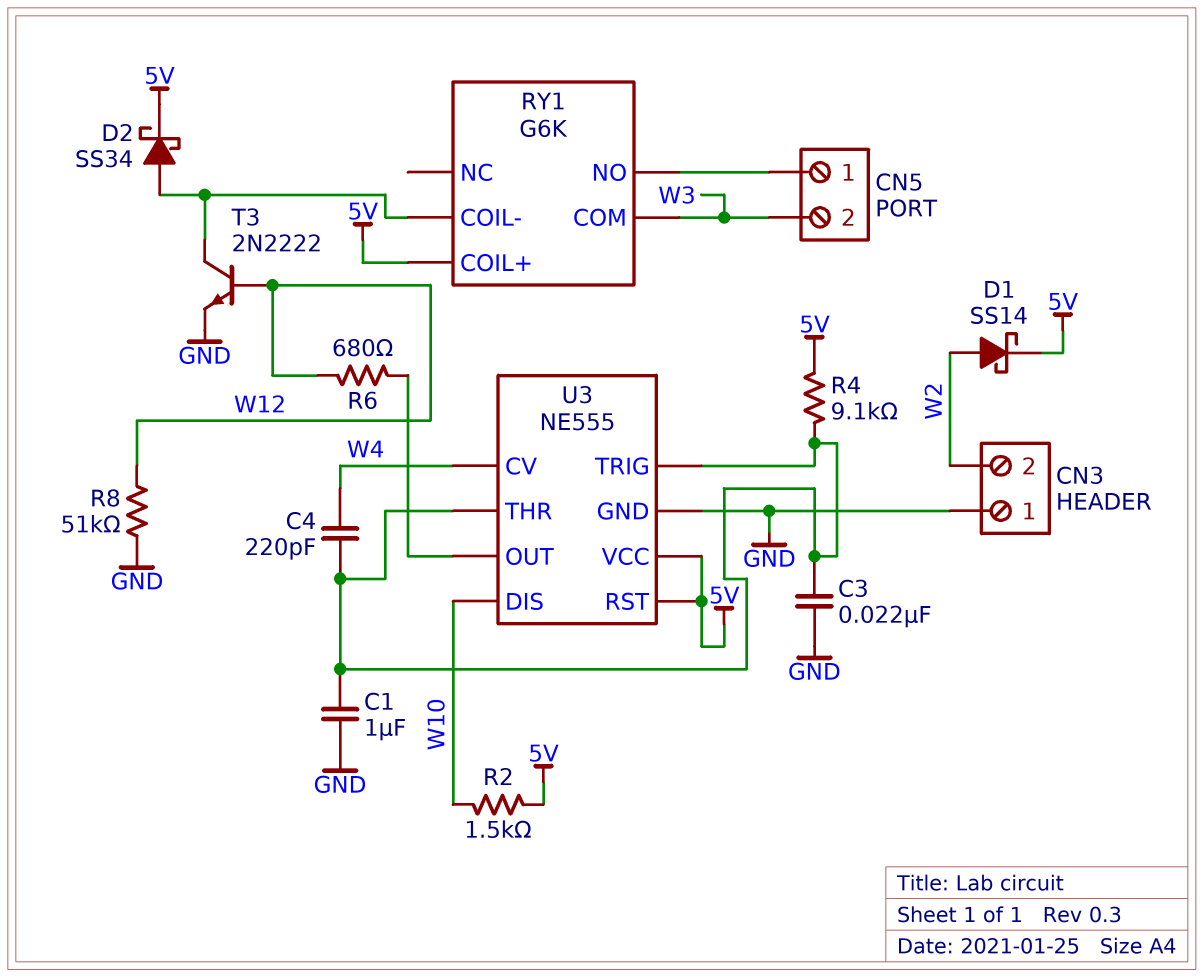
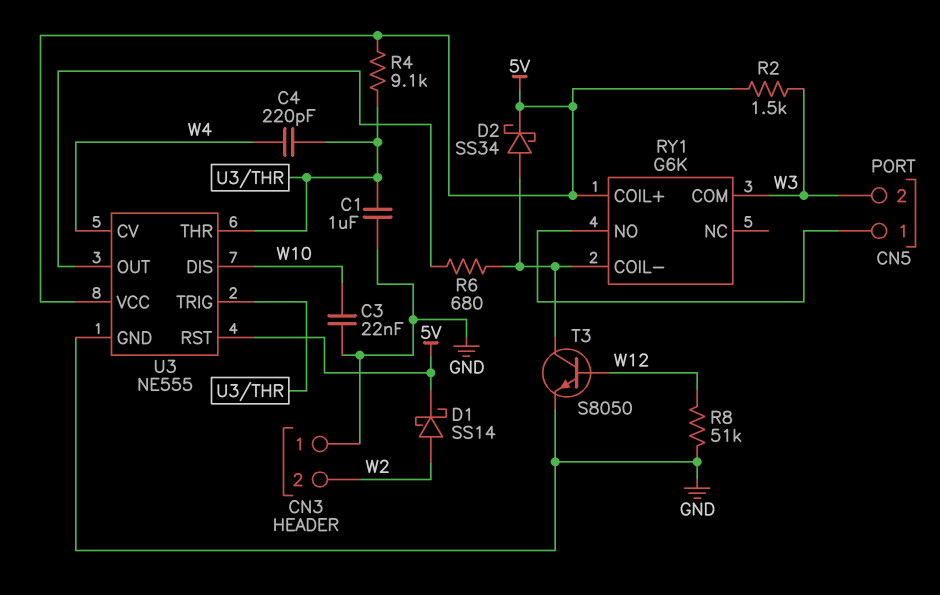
C3: 22nF (GND, U3/THR) -> 22nF (GND, W10)
R2: 1.5k (5V, W10) -> 1.5k (5V, W3)
R6: 680 (U3/OUT, W12) -> 680 (RY1/COIL-, U3/OUT)
T3: NPN 2N2222 (B W12, C RY1/COIL-, E GND) -> NPN S8050 (B W12, C RY1/COIL-, E GND)

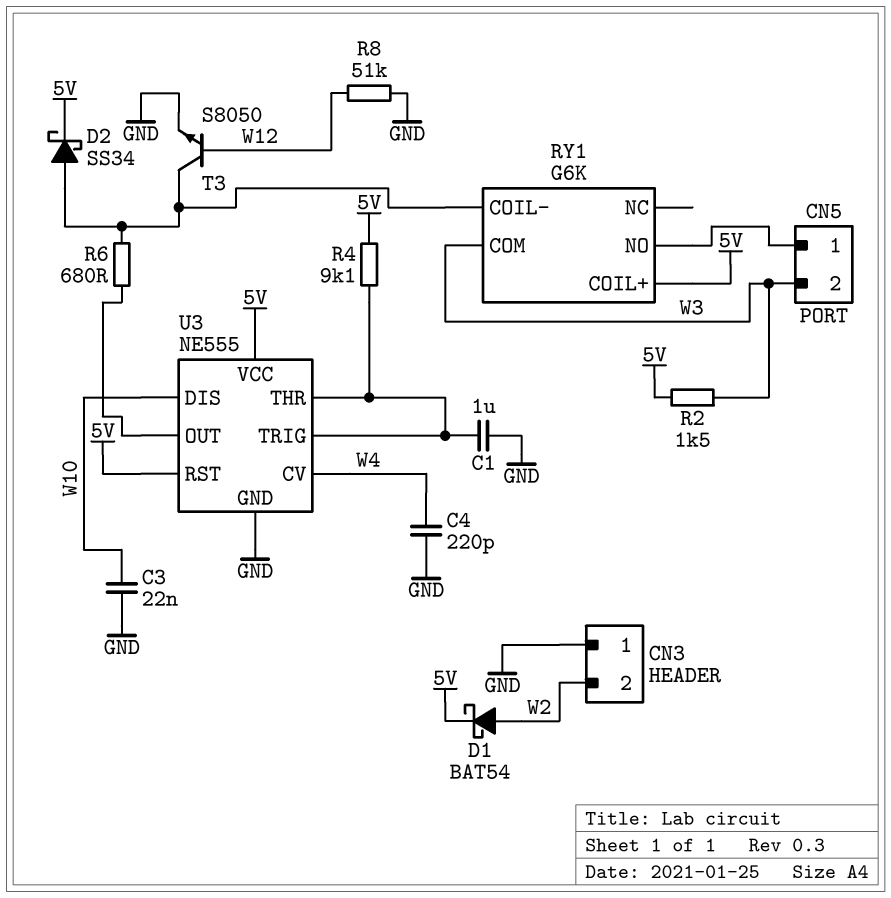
C4: 220pF (U3/THR, W4) -> 220pF (GND, W4)
D1: schottky SS14 (A W2, K 5V) -> schottky BAT54 (A W2, K 5V)

